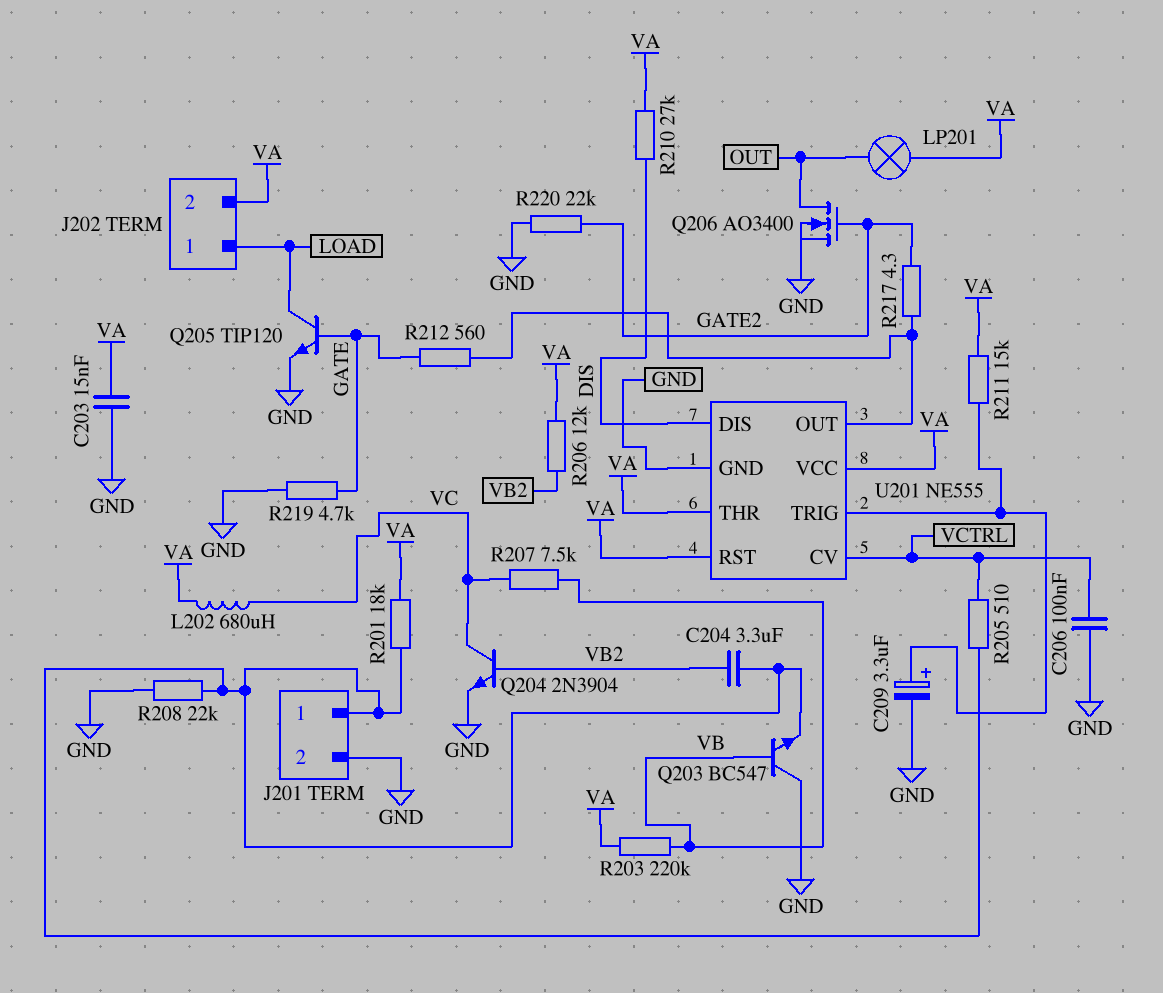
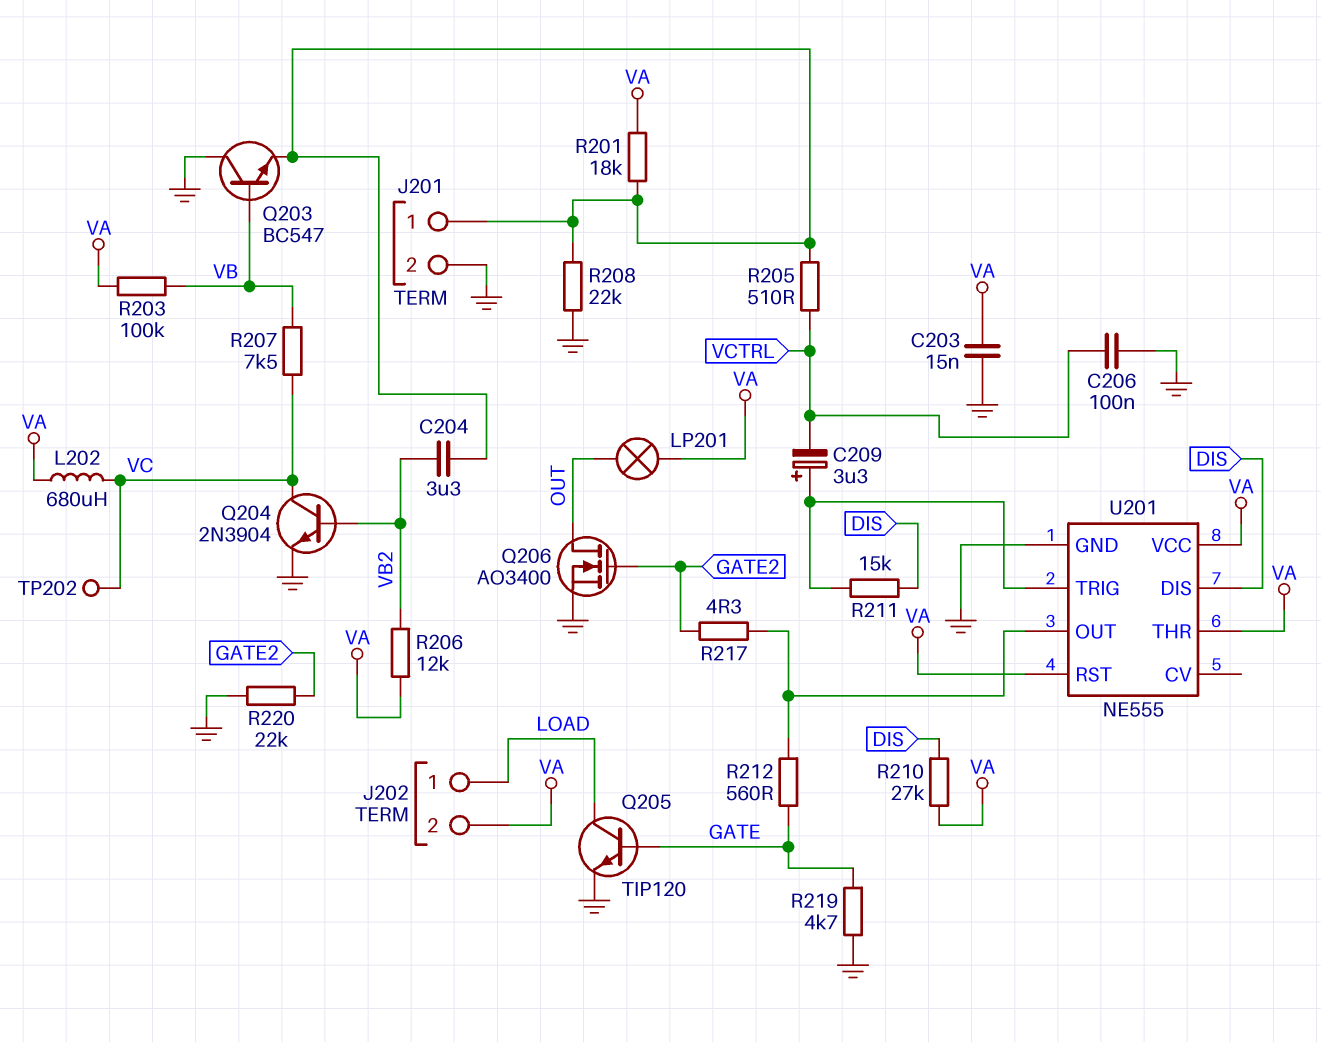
C209: 3.3uF (plus U201/TRIG, minus GND) -> 3.3uF (plus U201/TRIG, minus VCTRL)
R203: 220k (VA, VB) -> 100k (VA, VB)
R211: 15k (U201/TRIG, VA) -> 15k (DIS, U201/TRIG)
TP202: none -> test point (VC)
U201 pin CV: VCTRL -> none

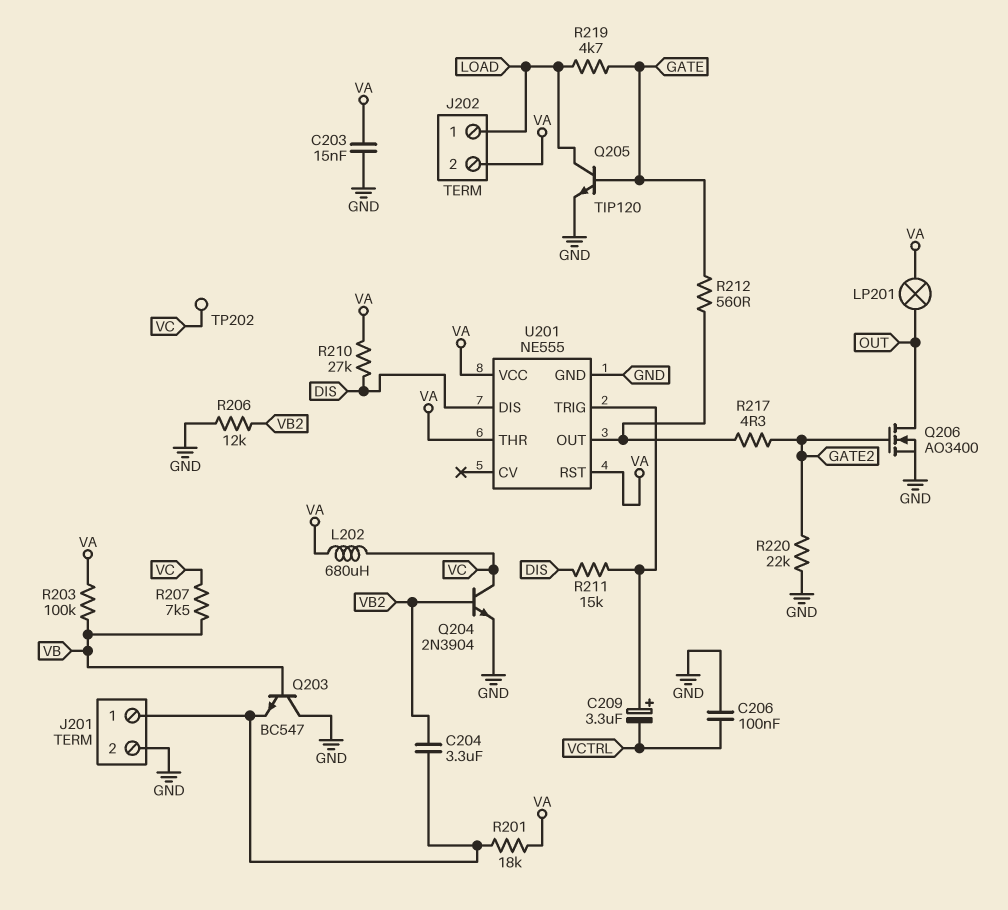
R205: 510 (J201/1, VCTRL) -> none
R206: 12k (VA, VB2) -> 12k (GND, VB2)
R208: 22k (GND, J201/1) -> none
R219: 4.7k (GATE, GND) -> 4.7k (GATE, LOAD)

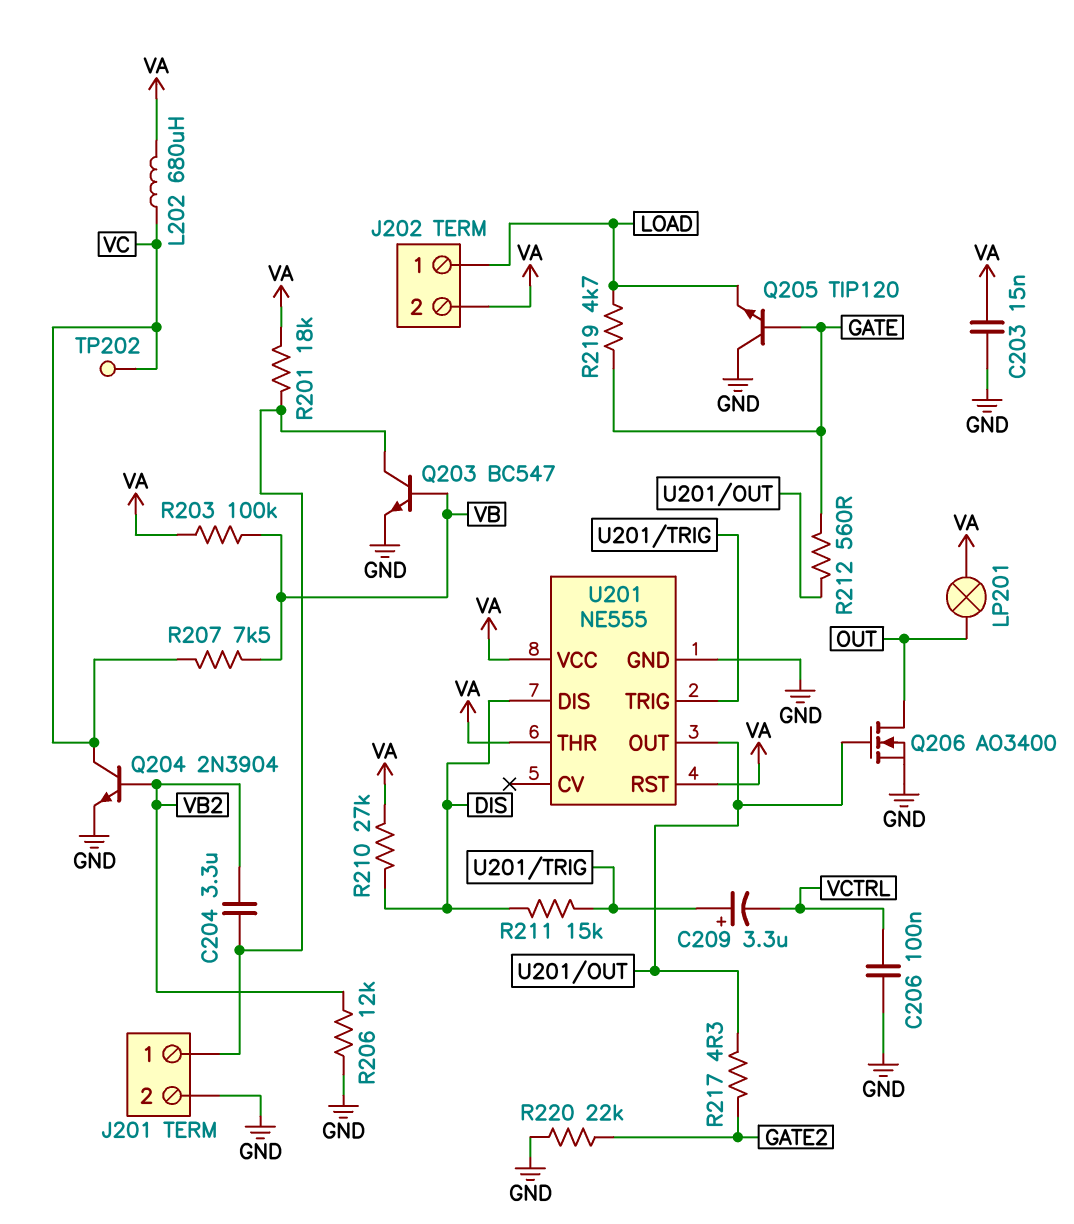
Q203: NPN BC547 (B VB, C GND, E J201/1) -> NPN BC547 (B VB, C J201/1, E GND)
Q205: NPN TIP120 (B GATE, C LOAD, E GND) -> NPN TIP120 (B GATE, C GND, E LOAD)
Q206: NMOS AO3400 (G GATE2, D OUT, S GND) -> NMOS AO3400 (G U201/OUT, D OUT, S GND)

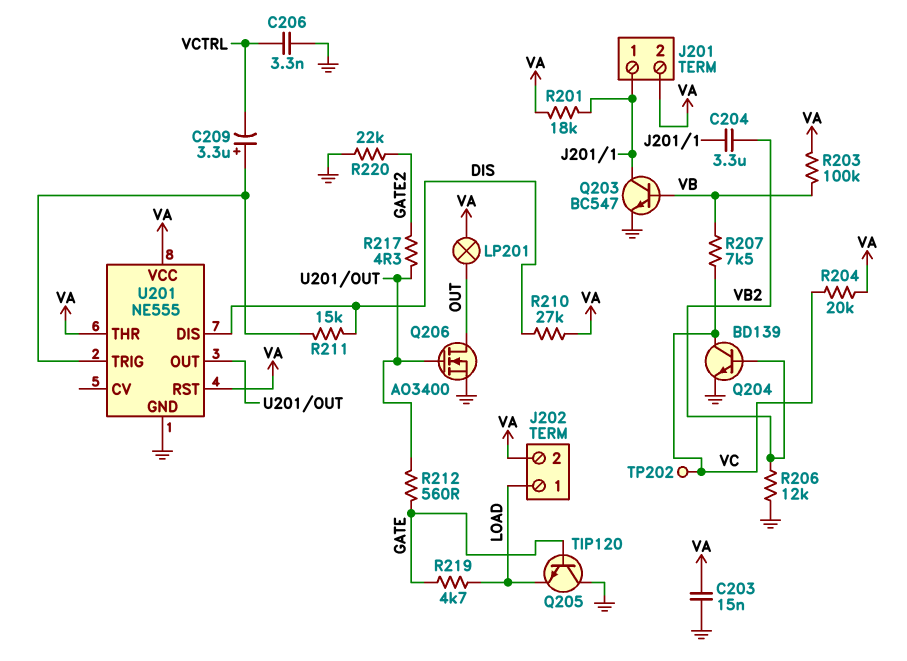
C206: 100nF (GND, VCTRL) -> 3.3nF (GND, VCTRL)
J201 pin 2: GND -> VA
L202: 680uH (VA, VC) -> none
Q204: NPN 2N3904 (B VB2, C VC, E GND) -> NPN BD139 (B VB2, C VC, E GND)
R204: none -> 20k (VA, VC)

